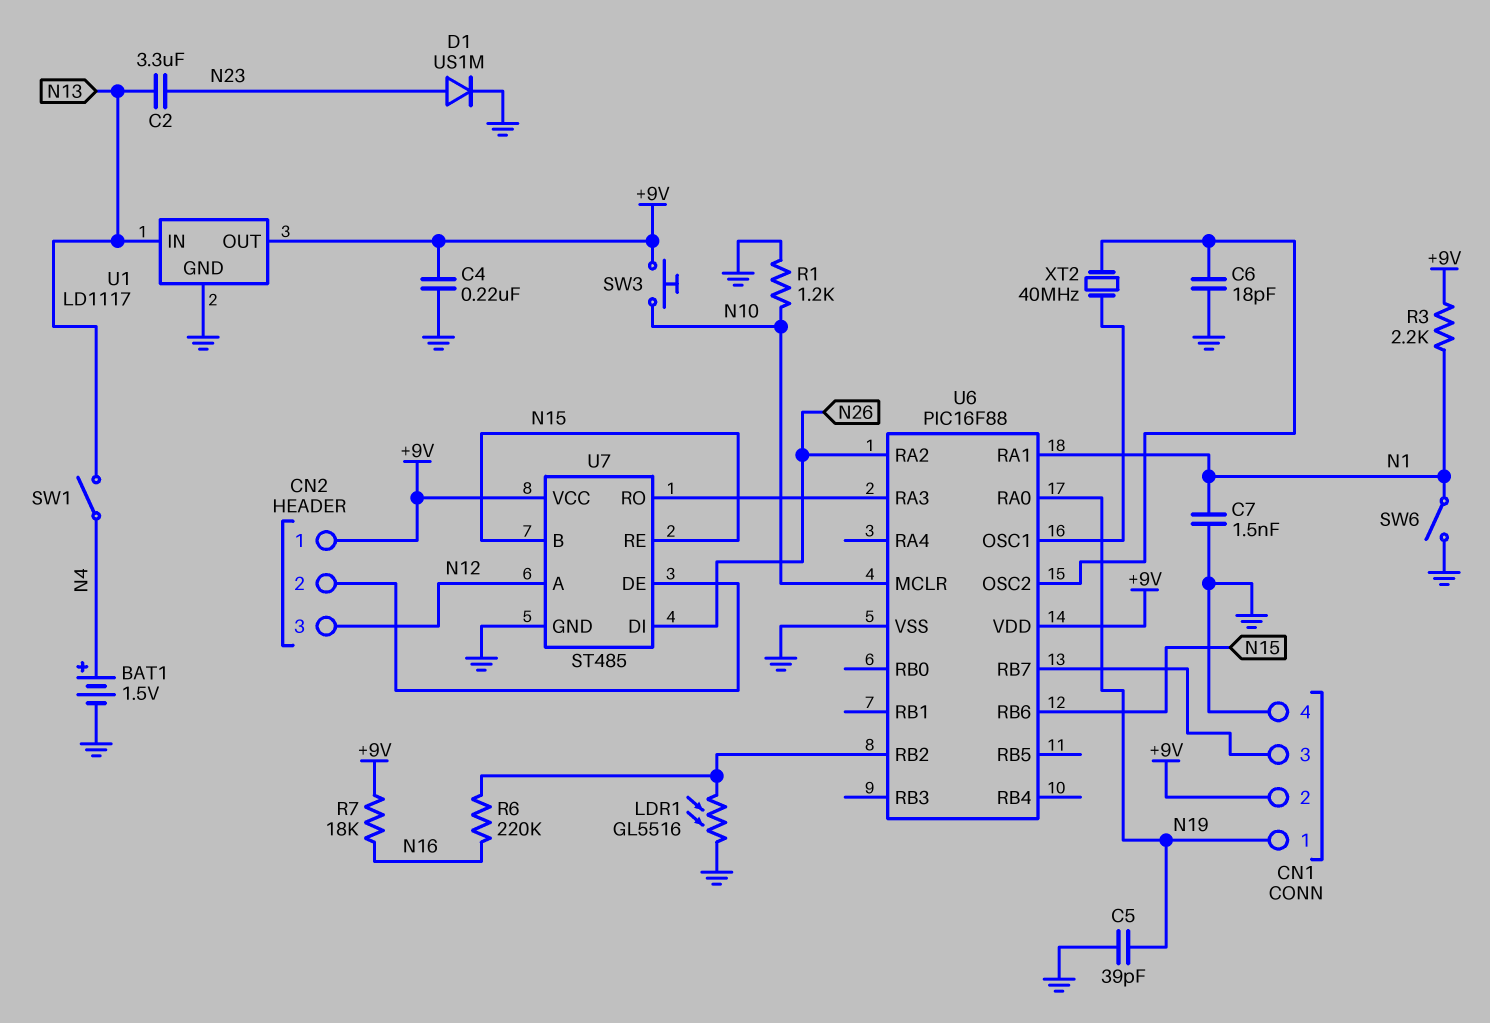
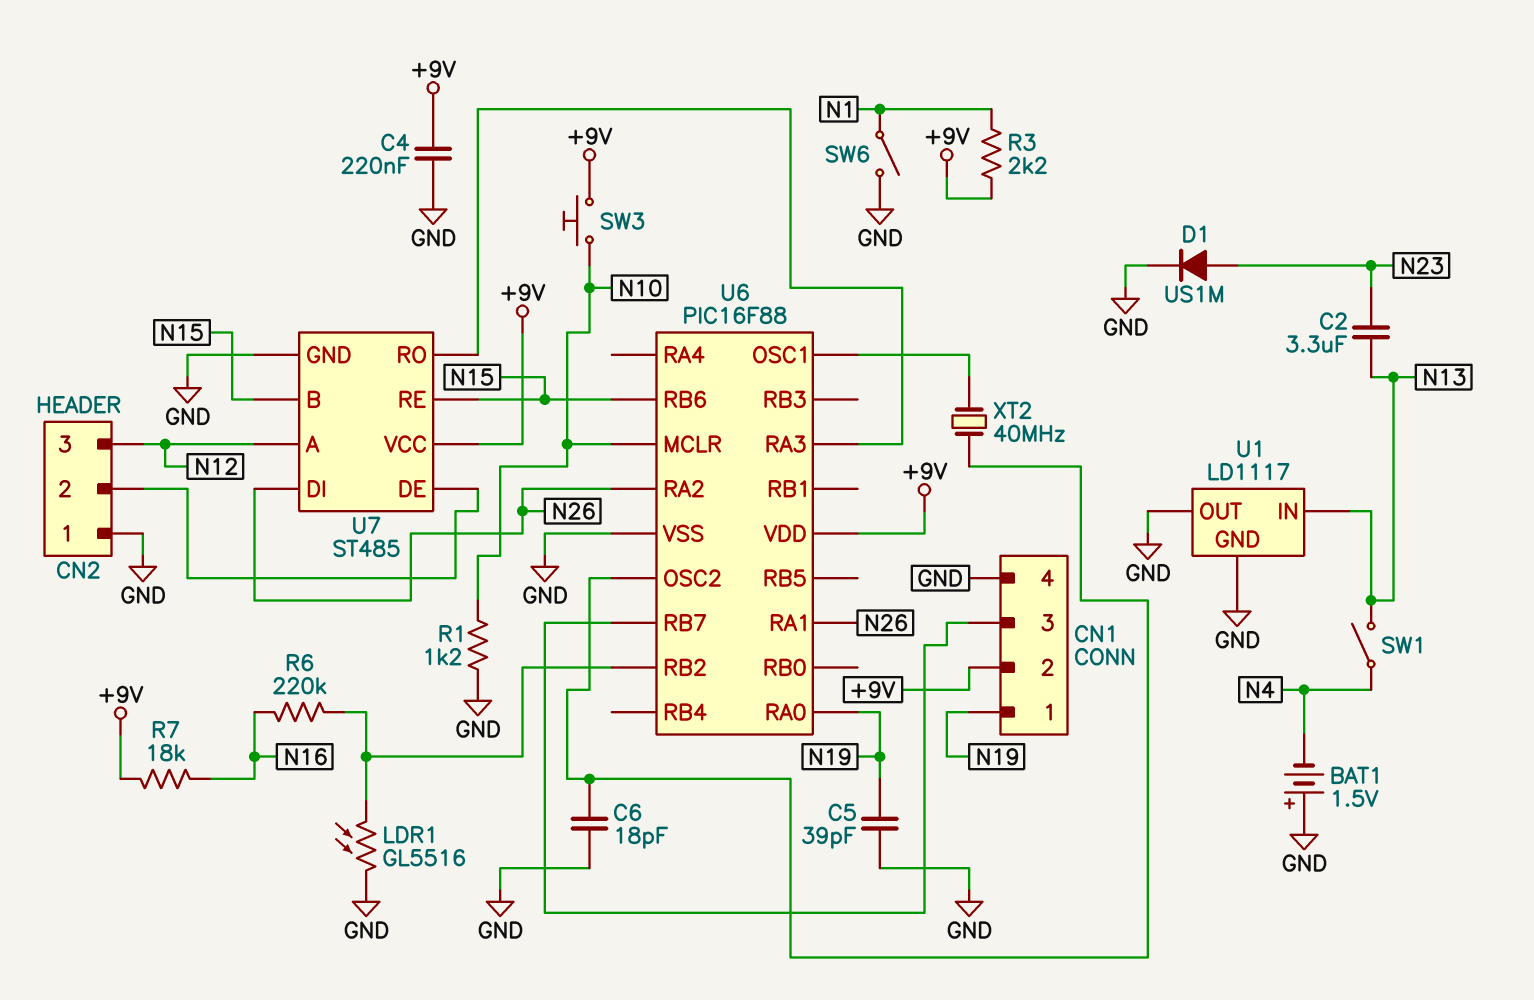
BAT1: 1.5V (plus N4, minus GND) -> 1.5V (plus GND, minus N4)
C7: 1.5nF (GND, N1) -> none
CN2 pin 1: +9V -> GND
U1 pin OUT: +9V -> GND
U6 pin RA1: N1 -> N26

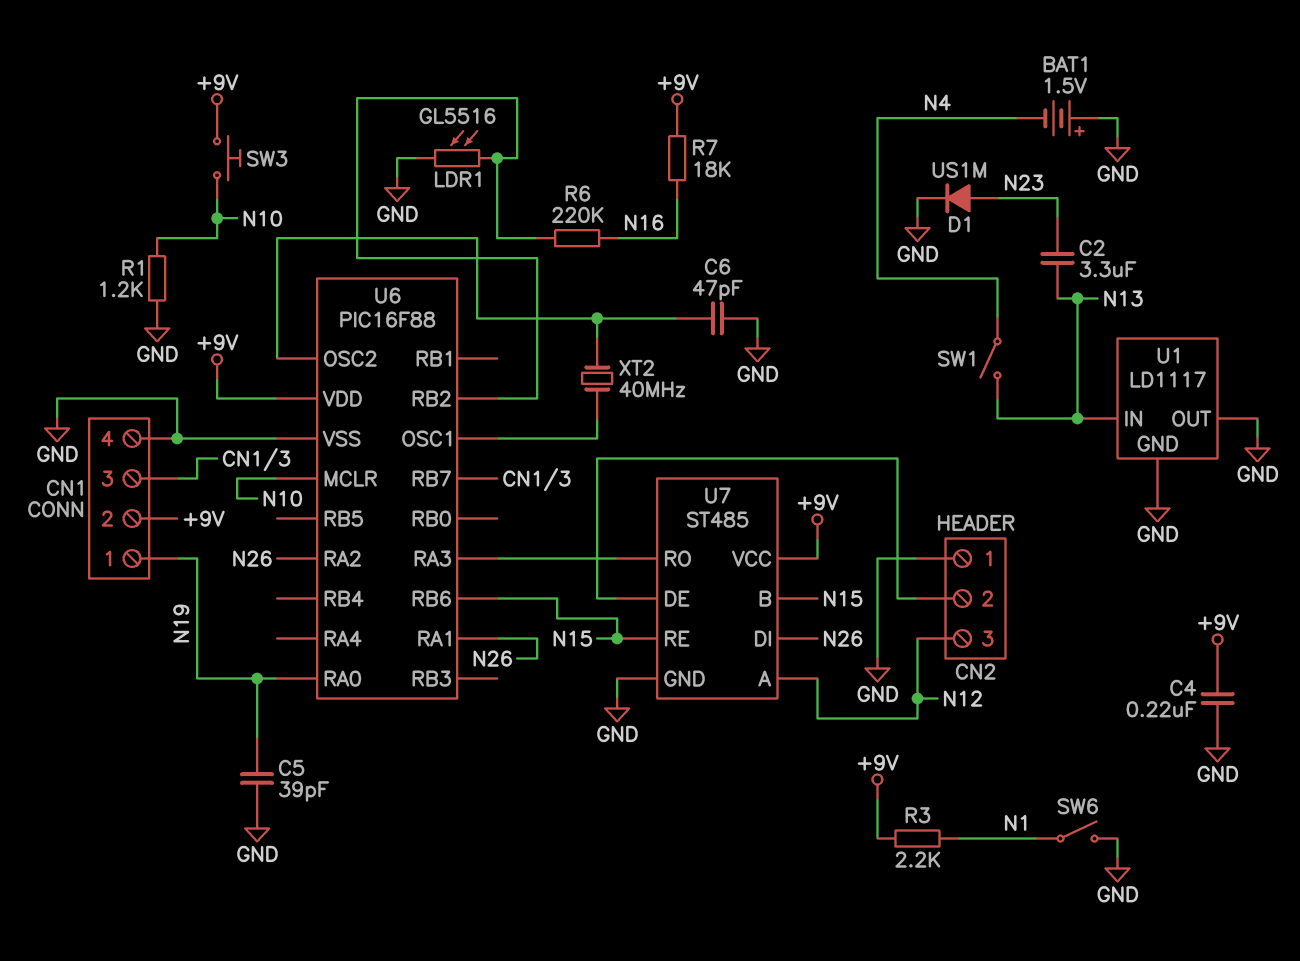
C6: 18pF (GND, U6/OSC2) -> 47pF (GND, U6/OSC2)

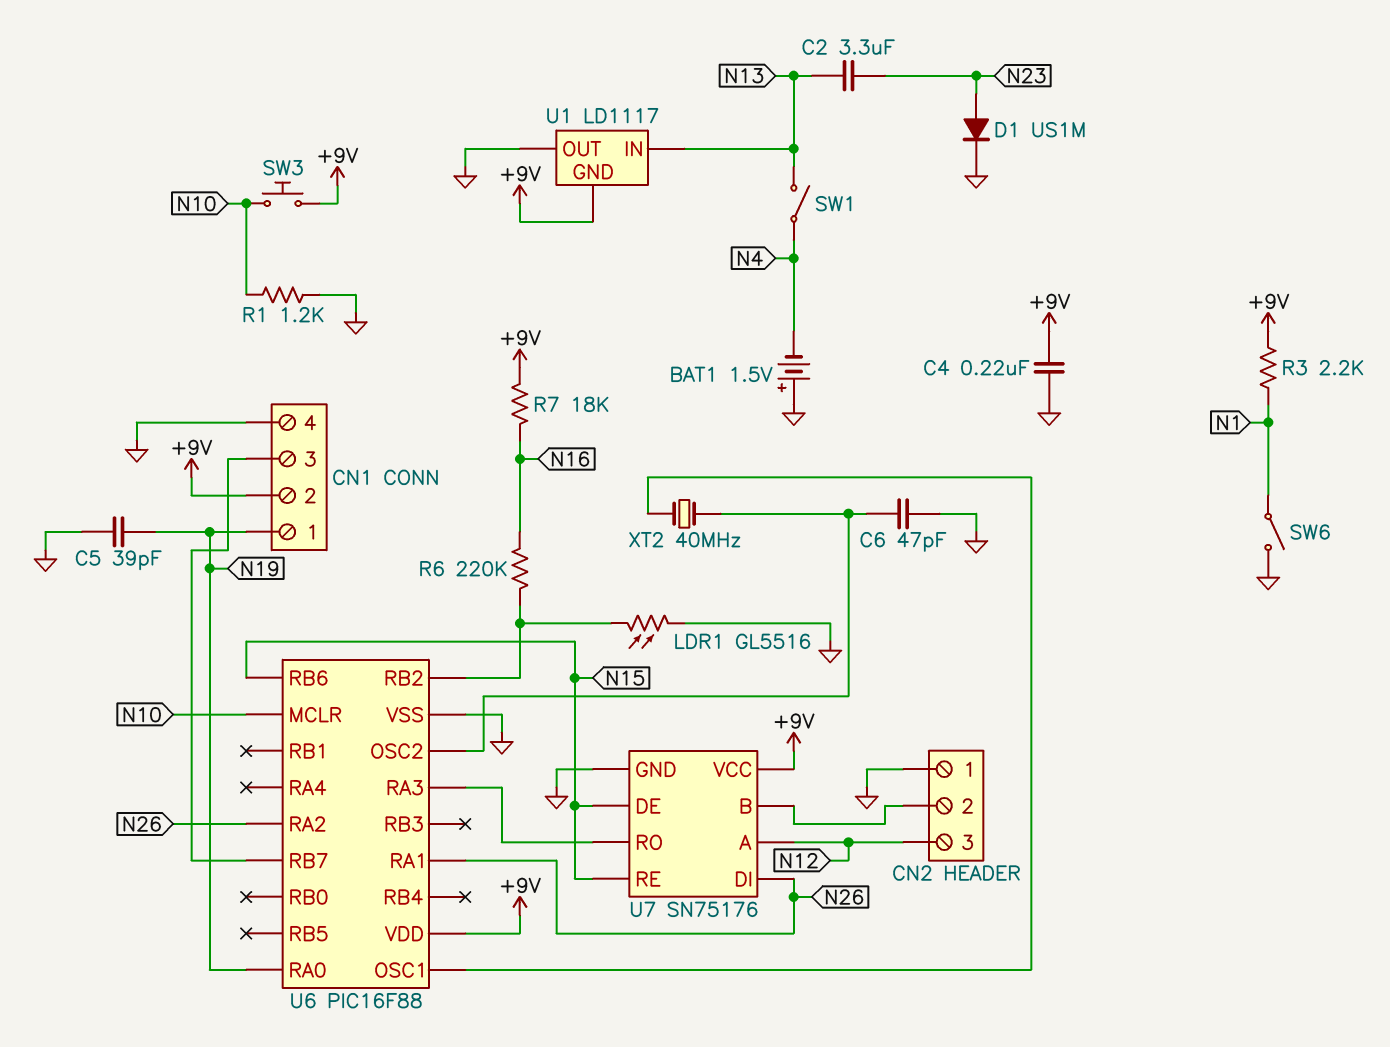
U1 pin GND: GND -> +9V
U7: ST485 -> SN75176
U7 pin B: N15 -> CN2/2
U7 pin DE: CN2/2 -> N15

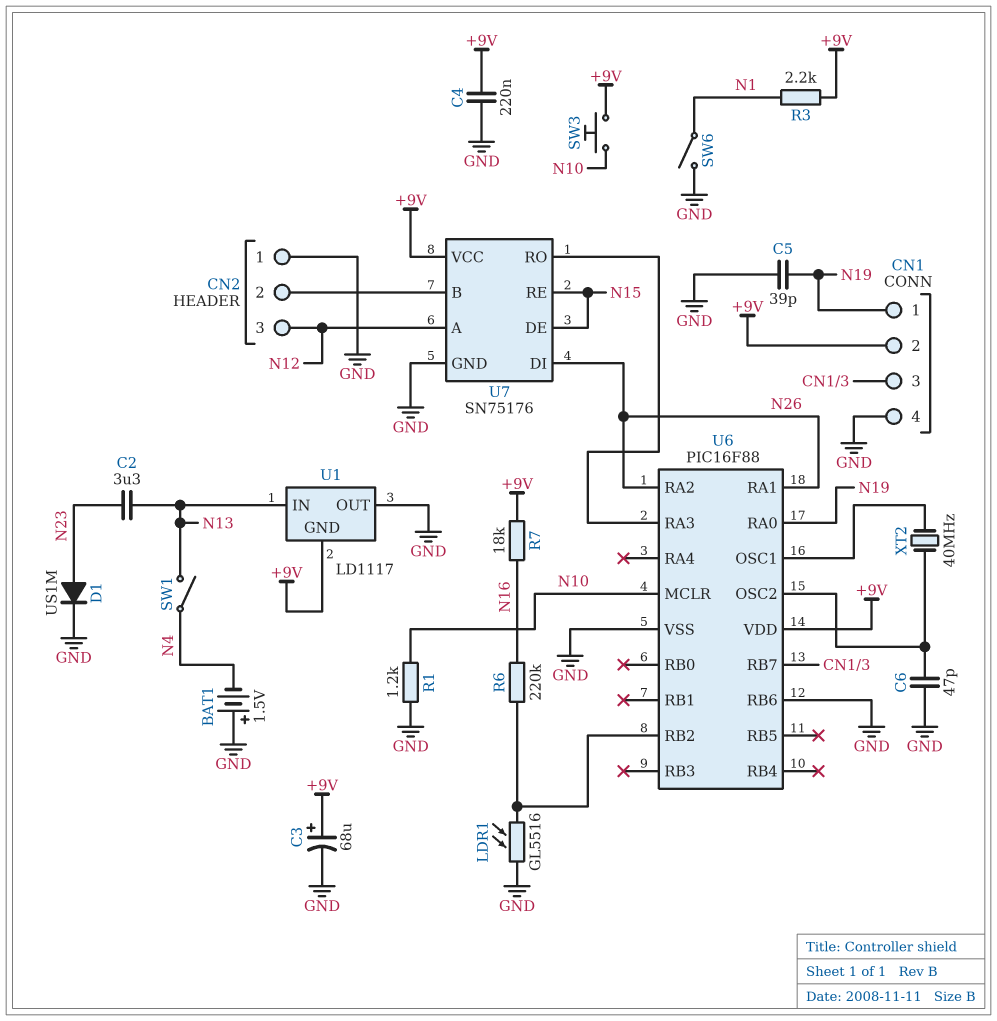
C3: none -> 68uF (plus +9V, minus GND)
U6 pin RB6: N15 -> GND

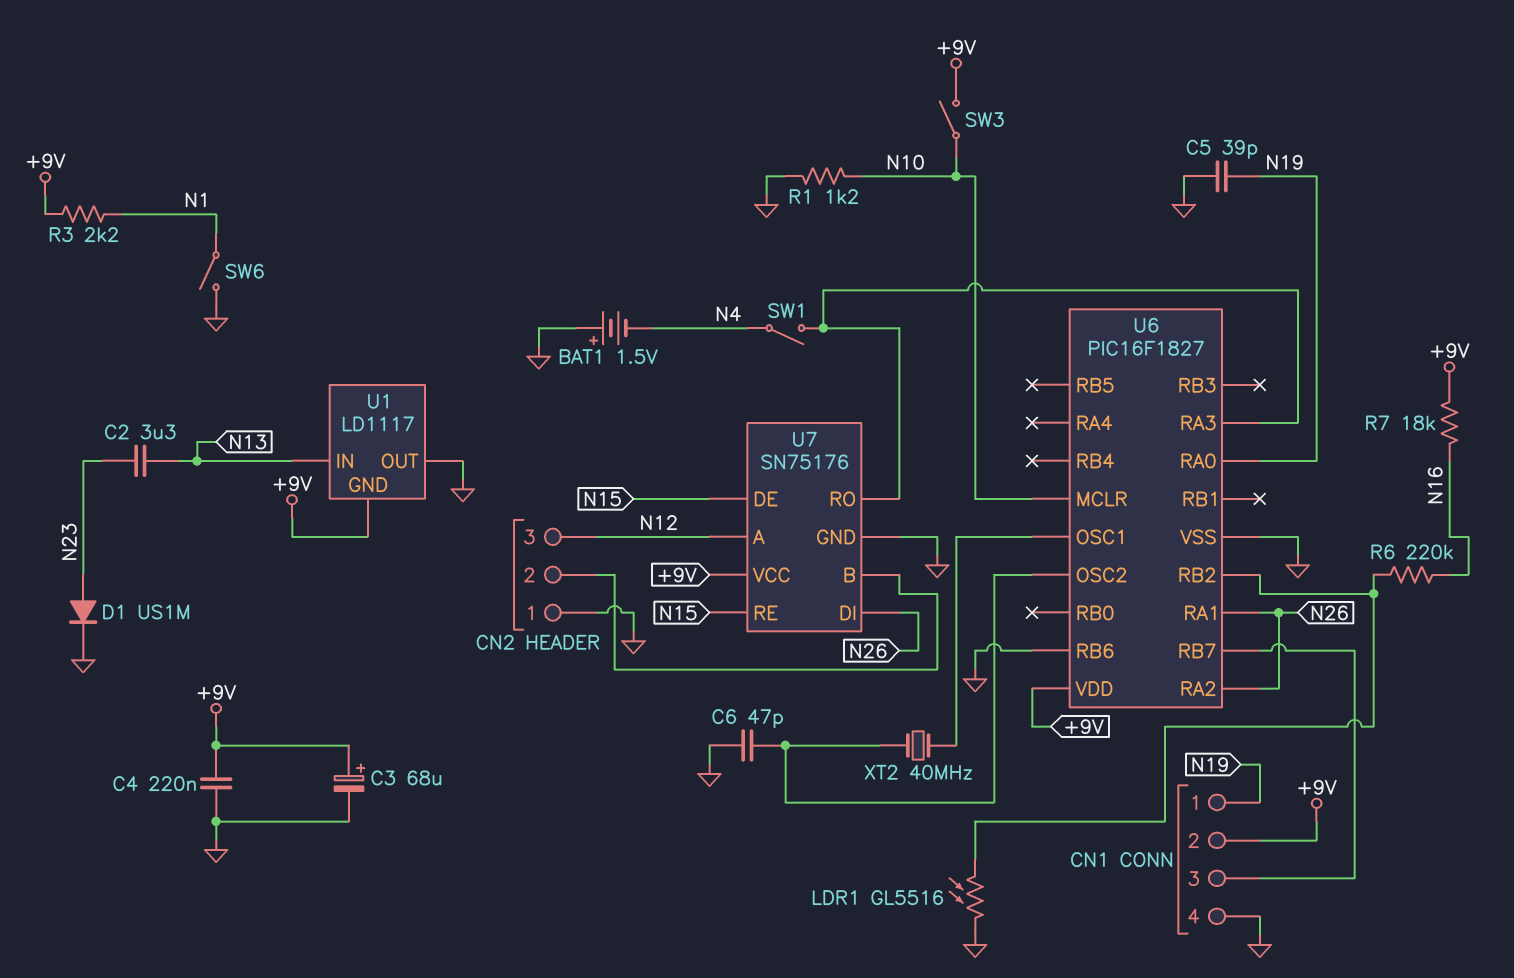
SW1: switch (N4, N13) -> switch (N4, U6/RA3)
SW3: button (+9V, N10) -> switch (+9V, N10)
U6: PIC16F88 -> PIC16F1827

